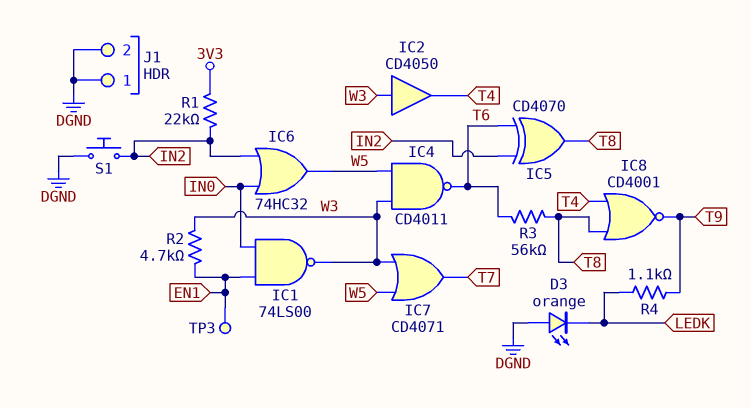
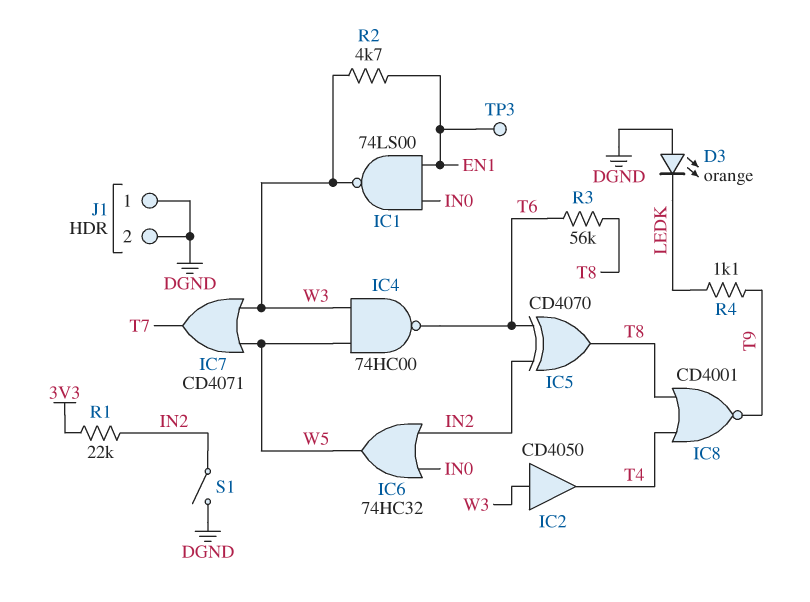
IC4: NAND CD4011 (in W3, in W5, out T6) -> NAND 74HC00 (in W3, in W5, out T6)
S1: button (DGND, IN2) -> switch (DGND, IN2)

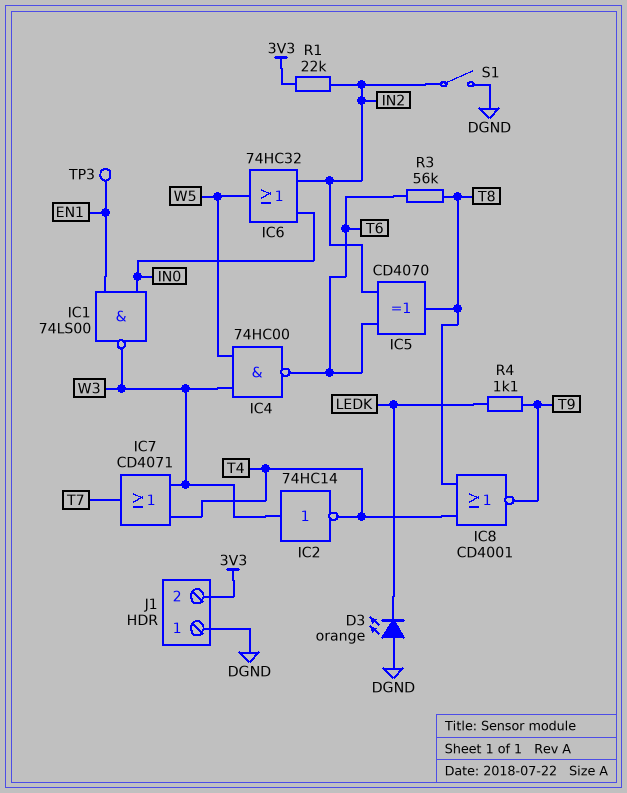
IC2: buffer CD4050 (in W3, out T4) -> NOT 74HC14 (in W3, out T4)
IC7: OR CD4071 (in W3, in W5, out T7) -> OR CD4071 (in T4, in W3, out T7)
J1 pin 2: DGND -> 3V3
R2: 4.7k (EN1, W3) -> none

